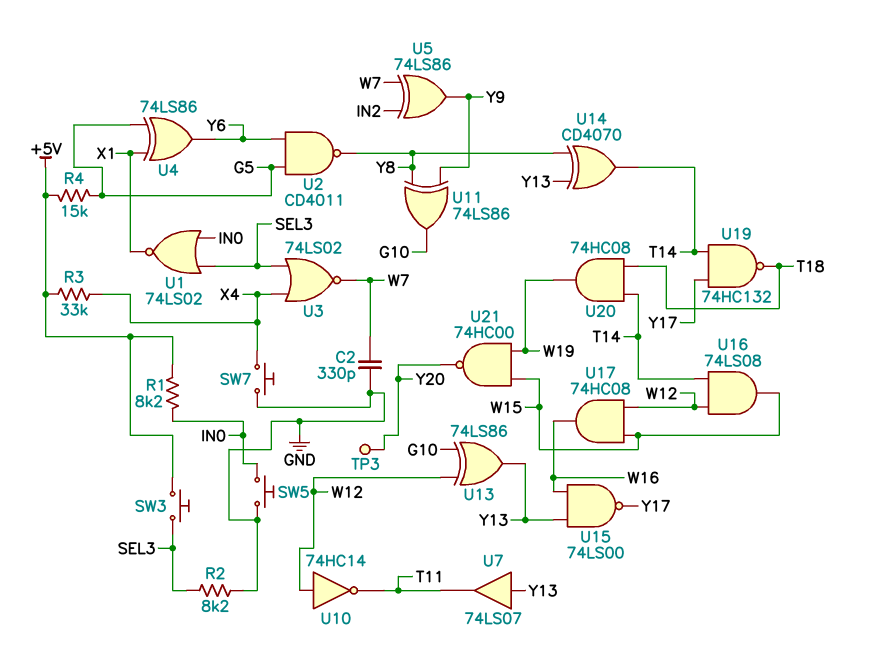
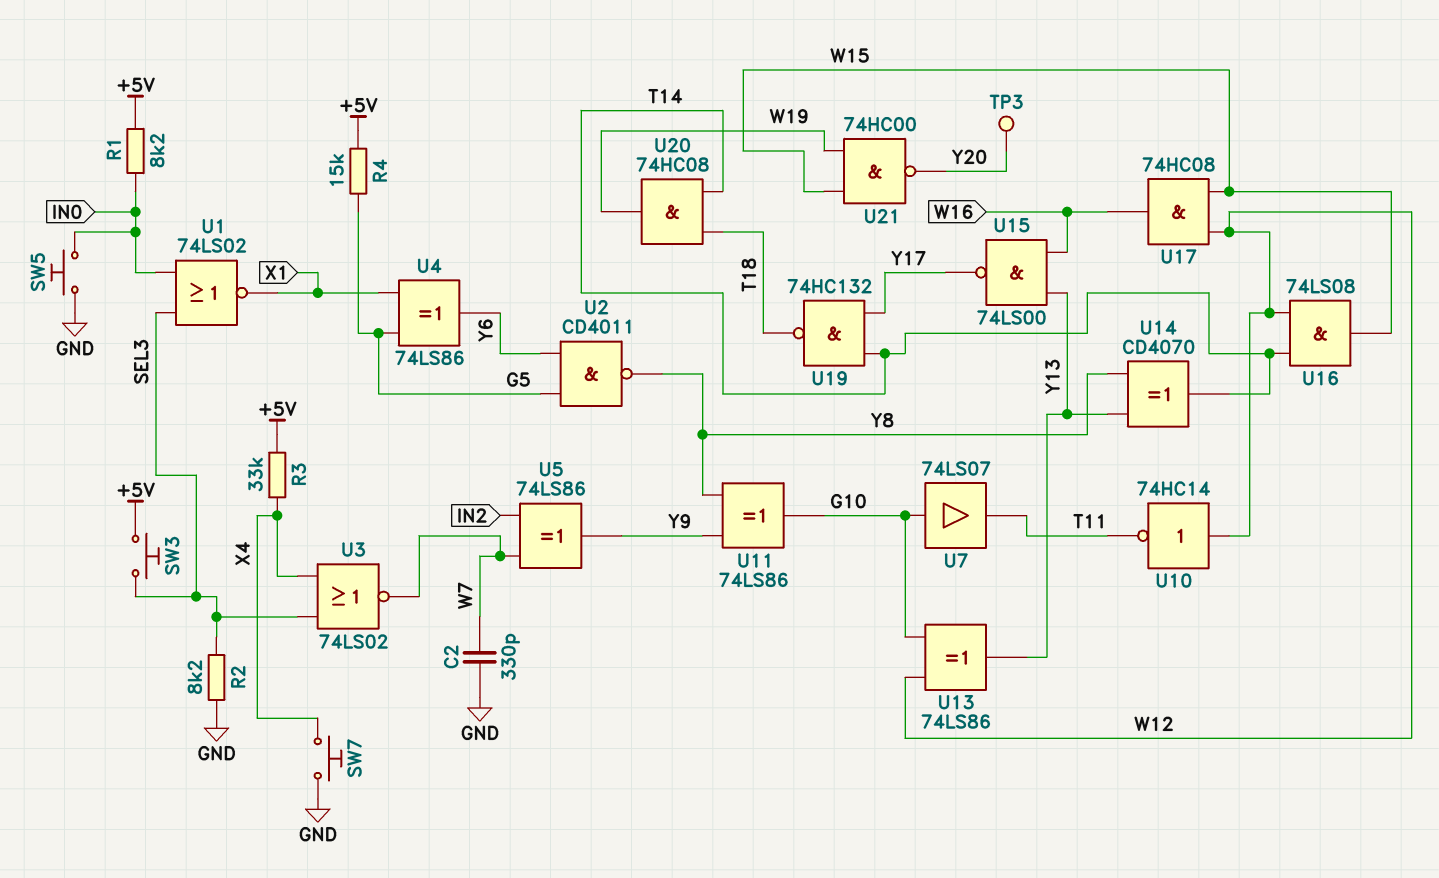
U7: buffer 74LS07 (in Y13, out T11) -> buffer 74LS07 (in G10, out T11)

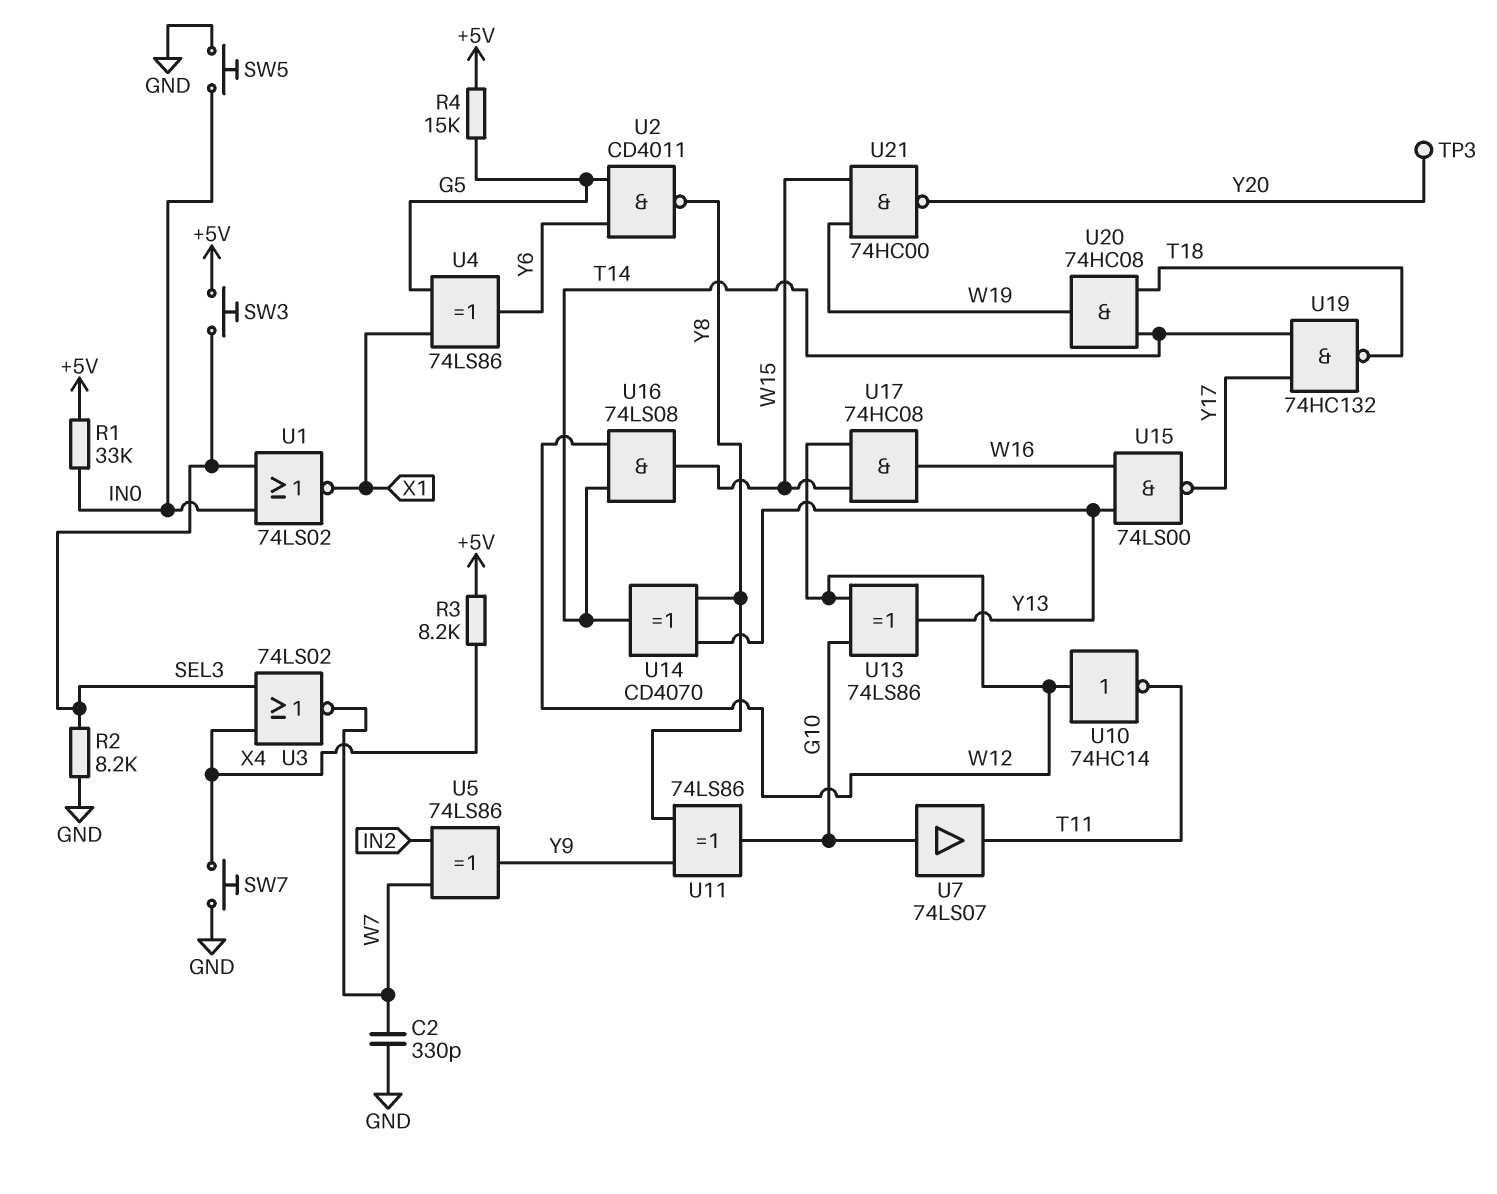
R1: 8.2k (+5V, IN0) -> 33k (+5V, IN0)
R3: 33k (+5V, X4) -> 8.2k (+5V, X4)

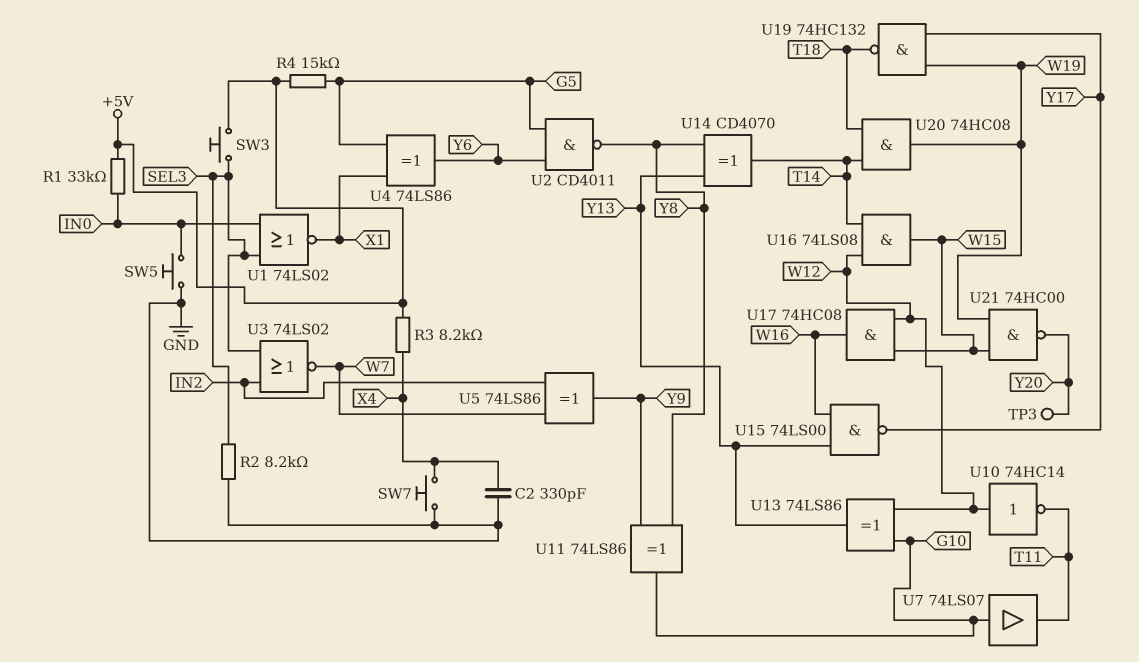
C2: 330pF (GND, W7) -> 330pF (GND, X4)
U3: NOR 74LS02 (in SEL3, in X4, out W7) -> NOR 74LS02 (in IN2, in SEL3, out W7)
U19: NAND 74HC132 (in T14, in Y17, out T18) -> NAND 74HC132 (in W19, in Y17, out T18)

